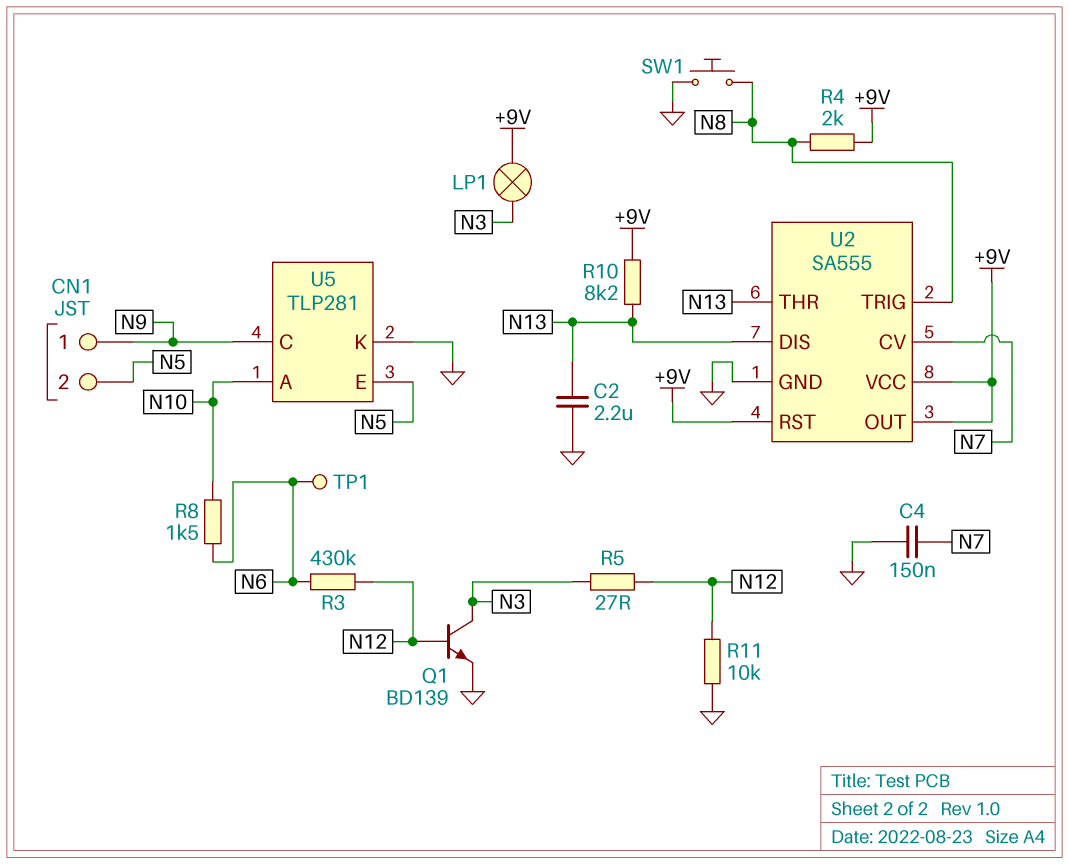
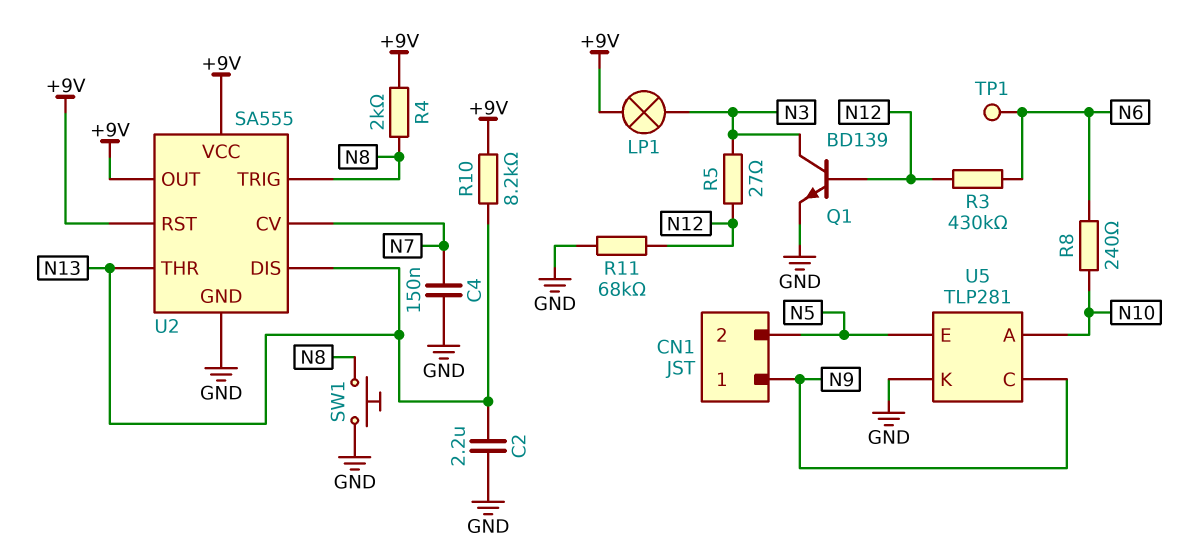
R8: 1.5k (N6, N10) -> 240 (N6, N10)
R11: 10k (GND, N12) -> 68k (GND, N12)

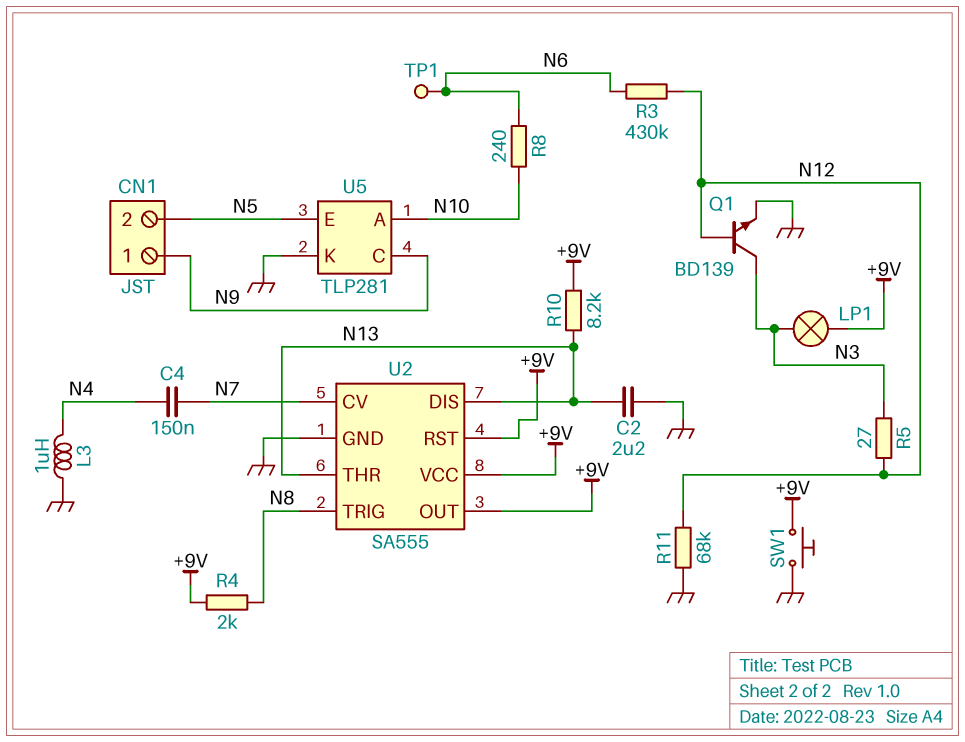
C4: 150nF (GND, N7) -> 150nF (N4, N7)
L3: none -> 1uH (GND, N4)
SW1: button (GND, N8) -> button (+9V, GND)

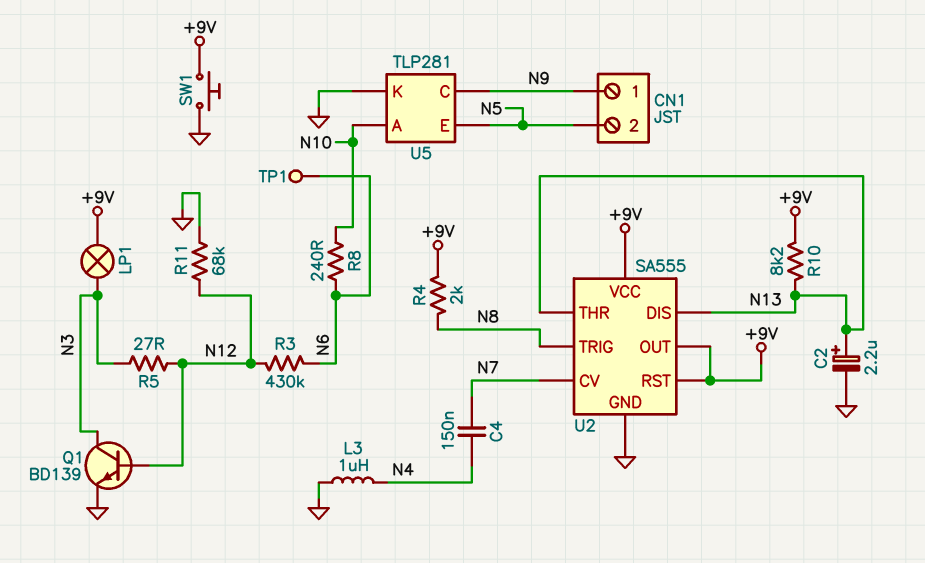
C2: 2.2uF (GND, N13) -> 2.2uF (plus N13, minus GND)

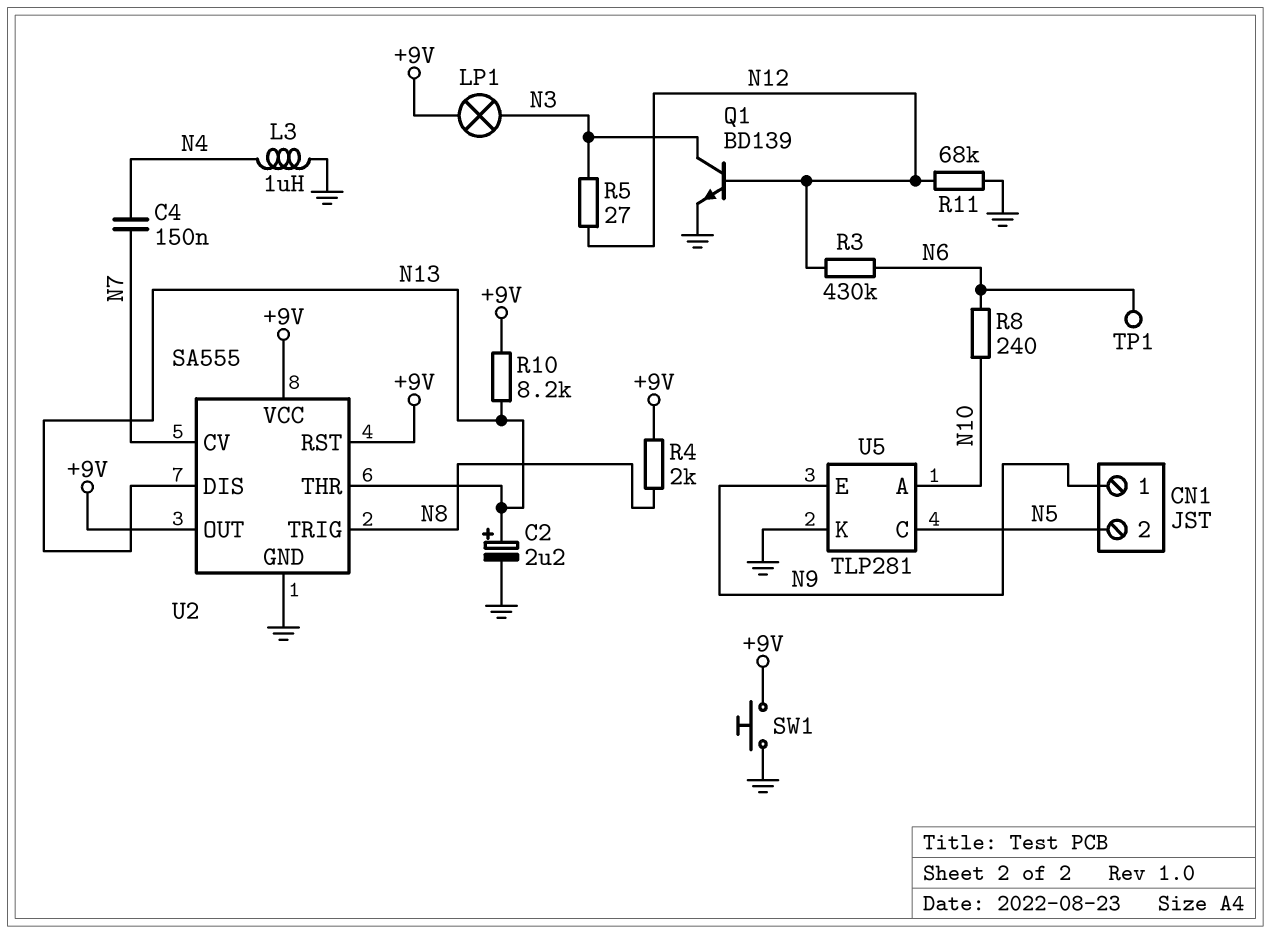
U5 pin C: N9 -> N5
U5 pin E: N5 -> N9

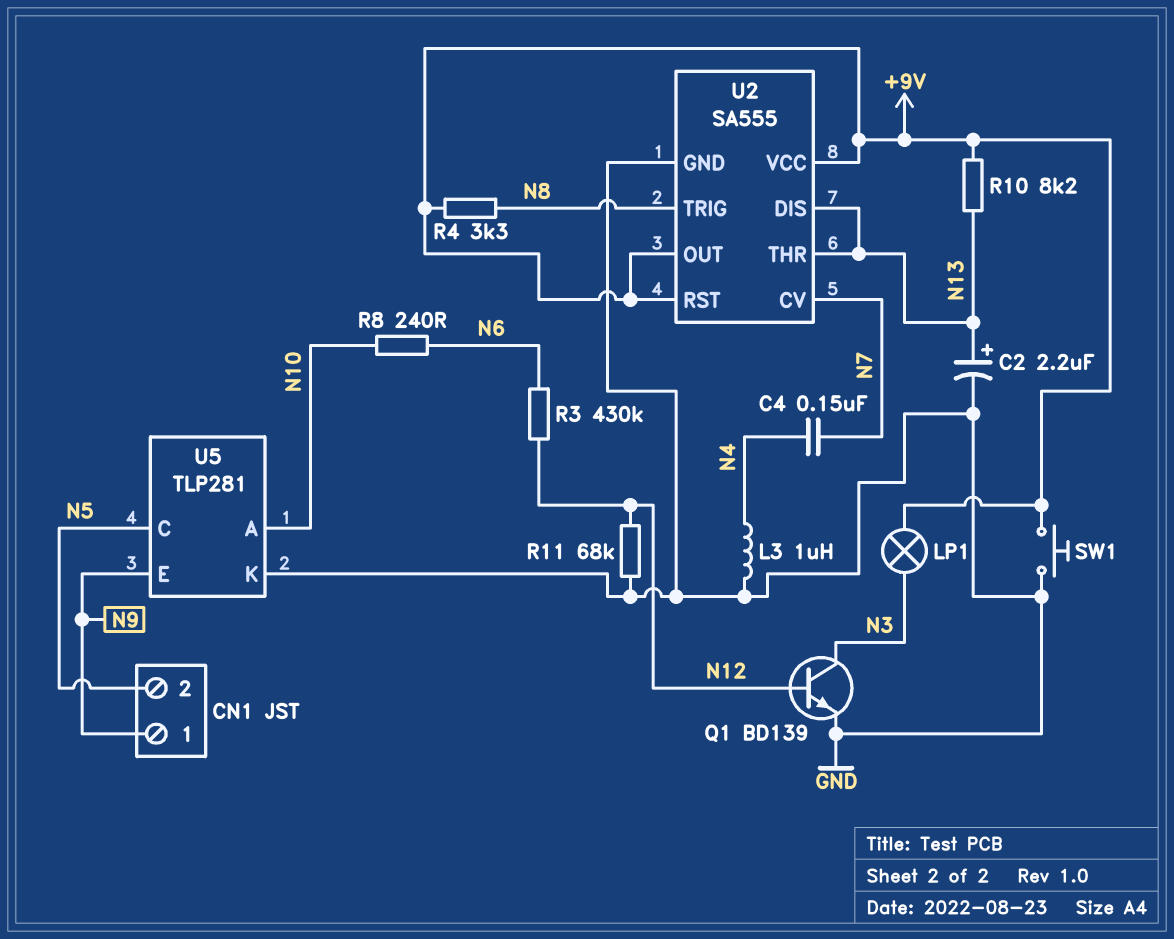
R4: 2k (+9V, N8) -> 3.3k (+9V, N8)
R5: 27 (N3, N12) -> none
TP1: test point (N6) -> none

